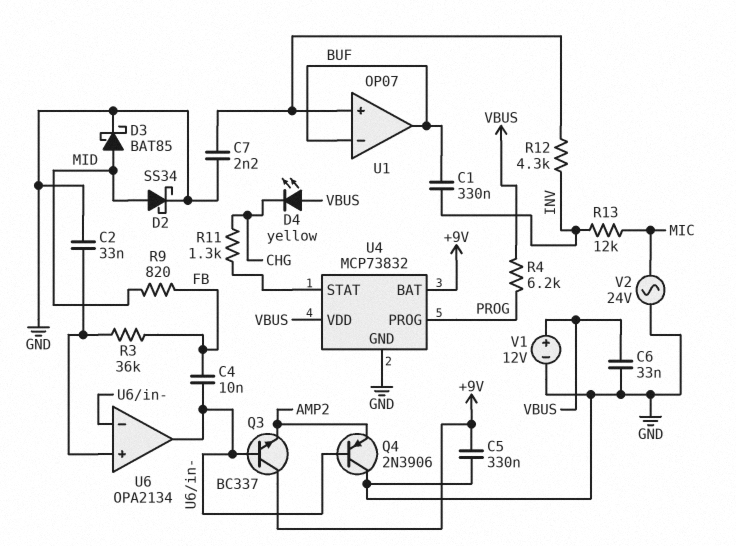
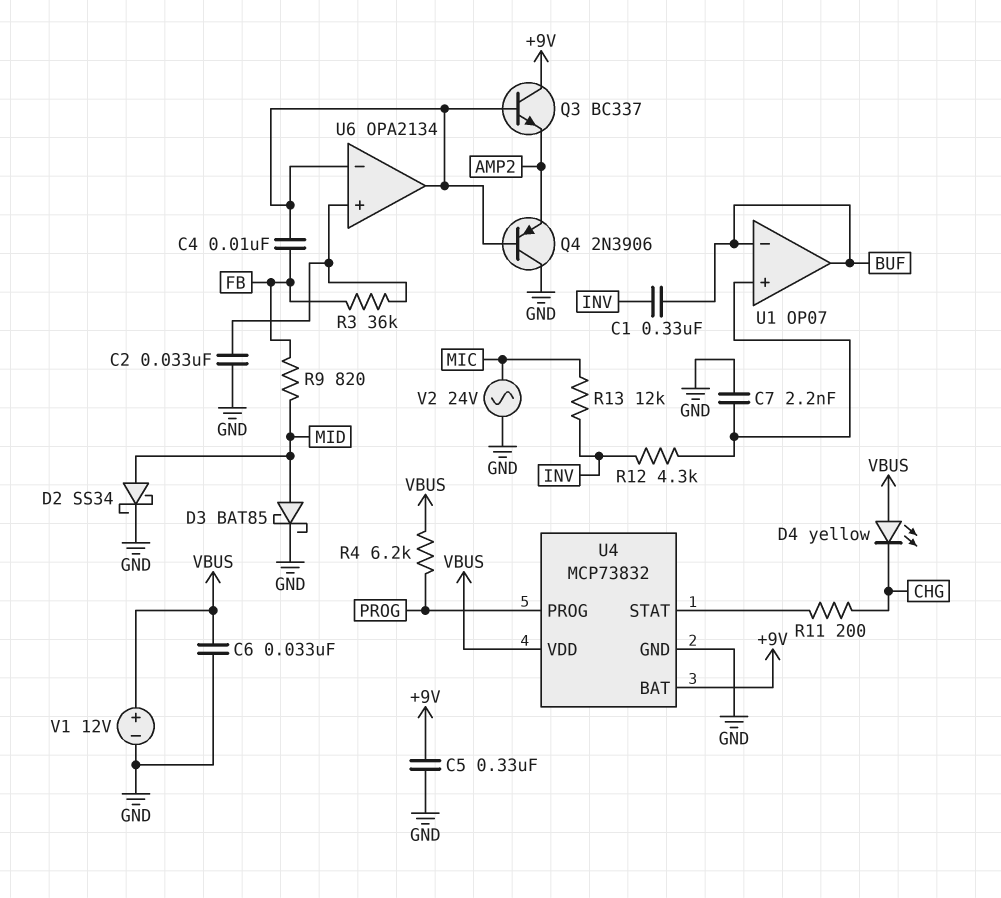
R11: 1.3k (CHG, U4/STAT) -> 200 (CHG, U4/STAT)

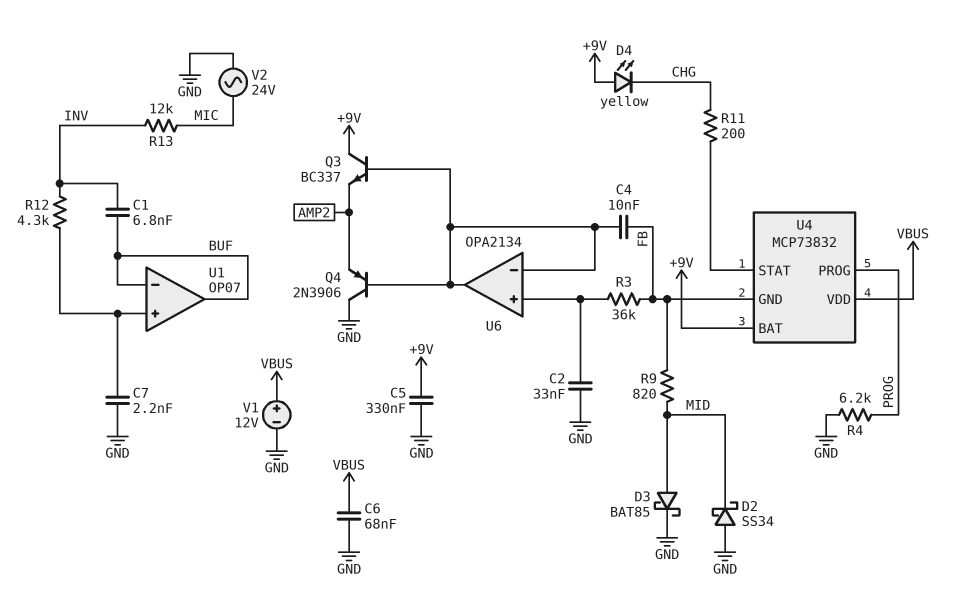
C1: 330nF (BUF, INV) -> 6.8nF (BUF, INV)
C6: 33nF (GND, VBUS) -> 68nF (GND, VBUS)
D2: schottky SS34 (A MID, K GND) -> schottky SS34 (A GND, K MID)
D4: LED yellow (A VBUS, K CHG) -> LED yellow (A +9V, K CHG)
R4: 6.2k (PROG, VBUS) -> 6.2k (GND, PROG)
U4 pin GND: GND -> FB

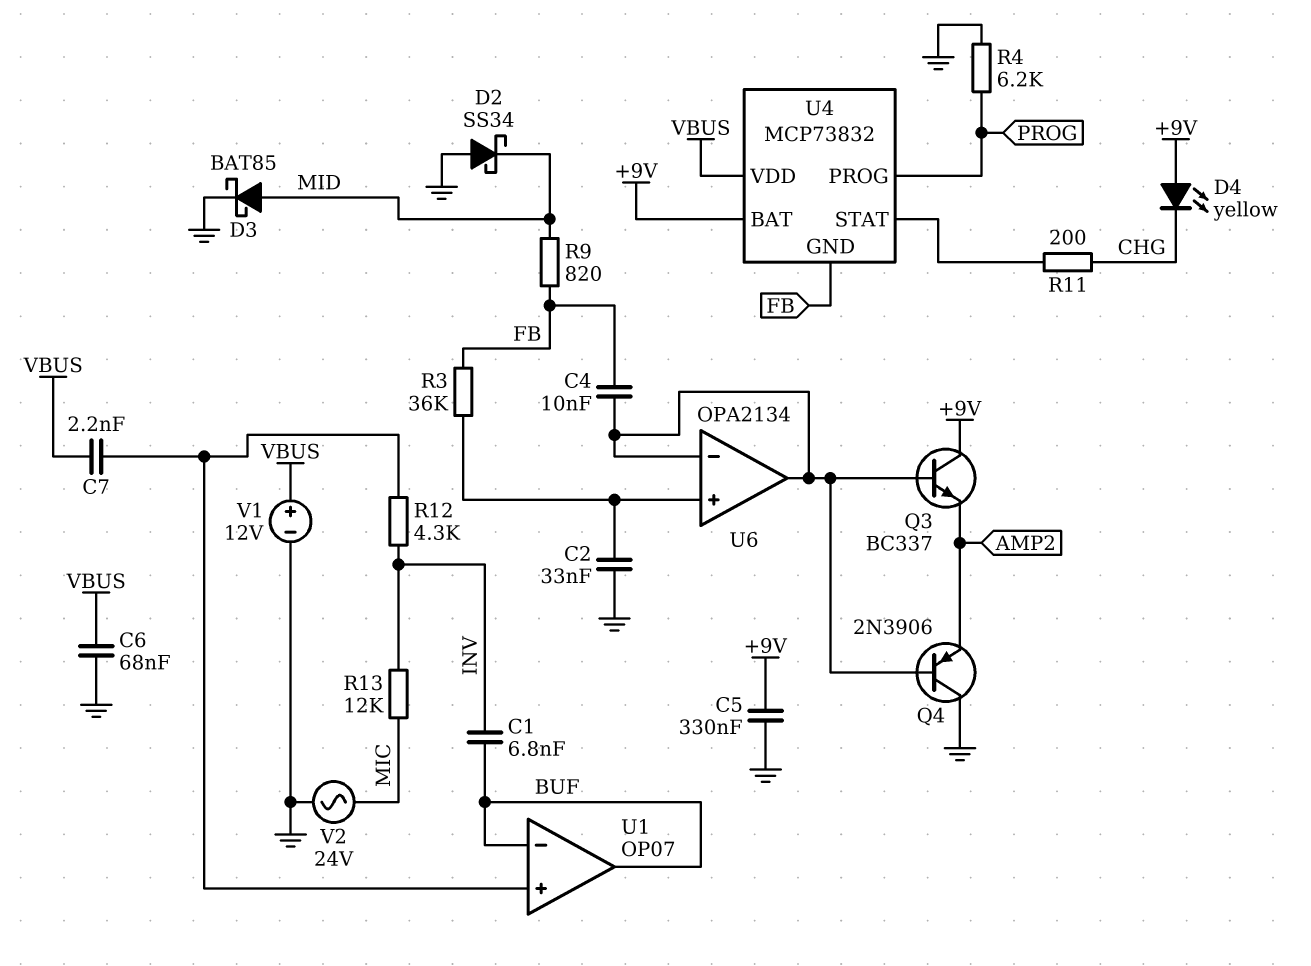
C7: 2.2nF (GND, U1/in+) -> 2.2nF (U1/in+, VBUS)

